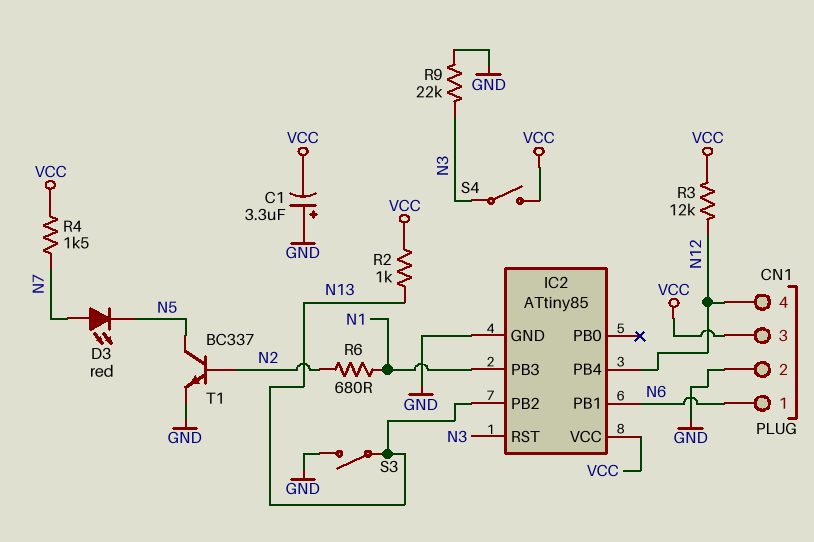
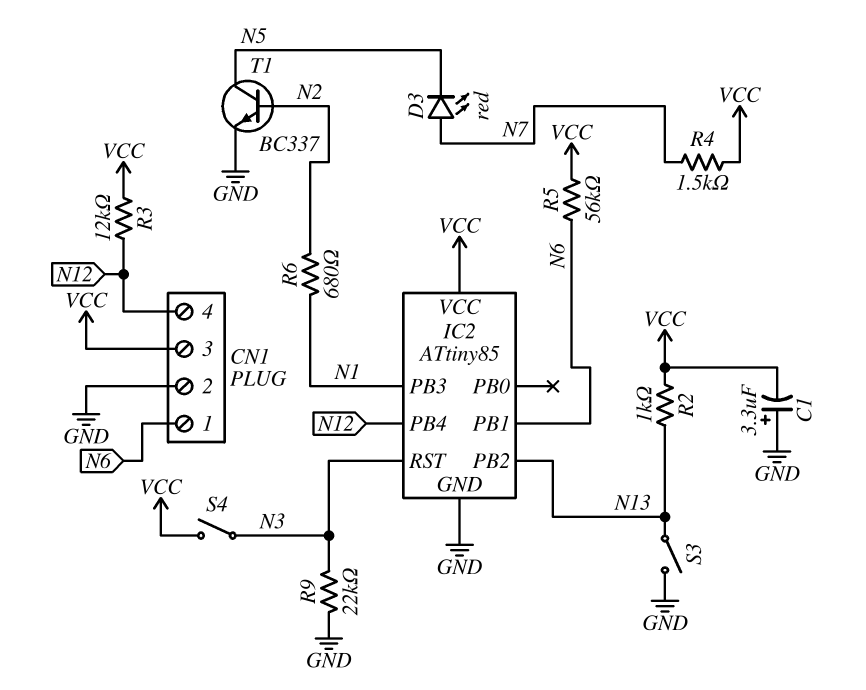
R5: none -> 56k (N6, VCC)

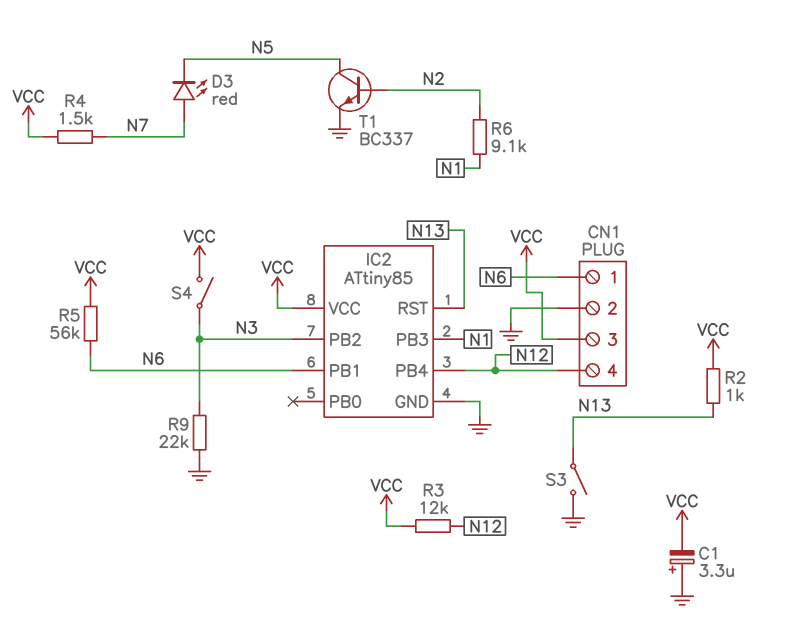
IC2 pin PB2: N13 -> N3
IC2 pin RST: N3 -> N13
R6: 680 (N1, N2) -> 9.1k (N1, N2)

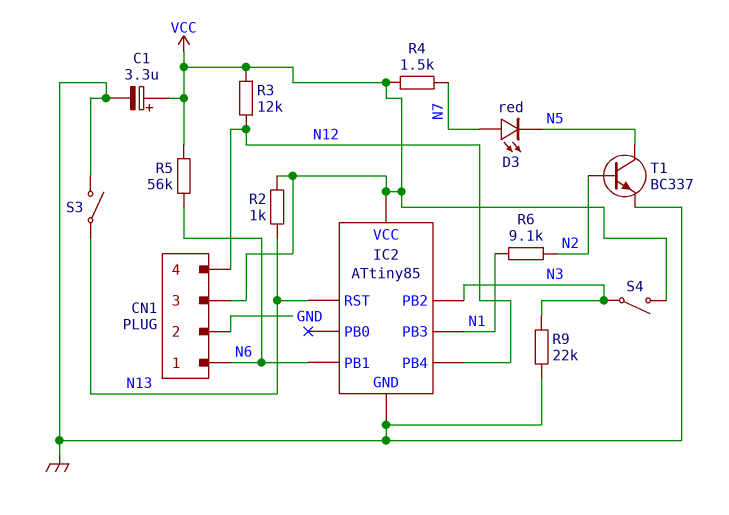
C1: 3.3uF (plus GND, minus VCC) -> 3.3uF (plus VCC, minus GND)

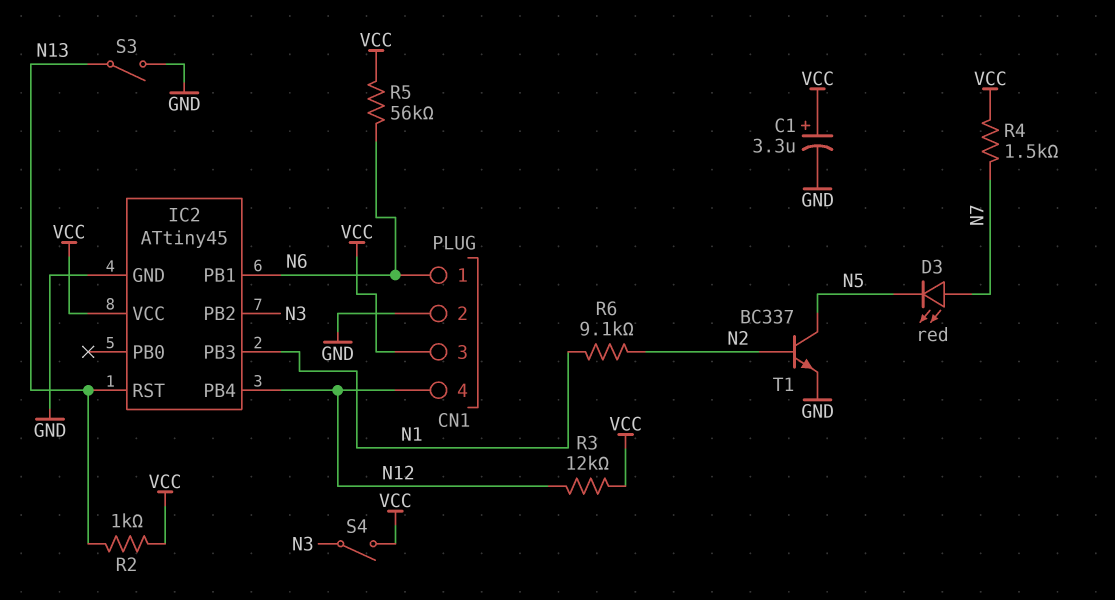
IC2: ATtiny85 -> ATtiny45
R9: 22k (GND, N3) -> none

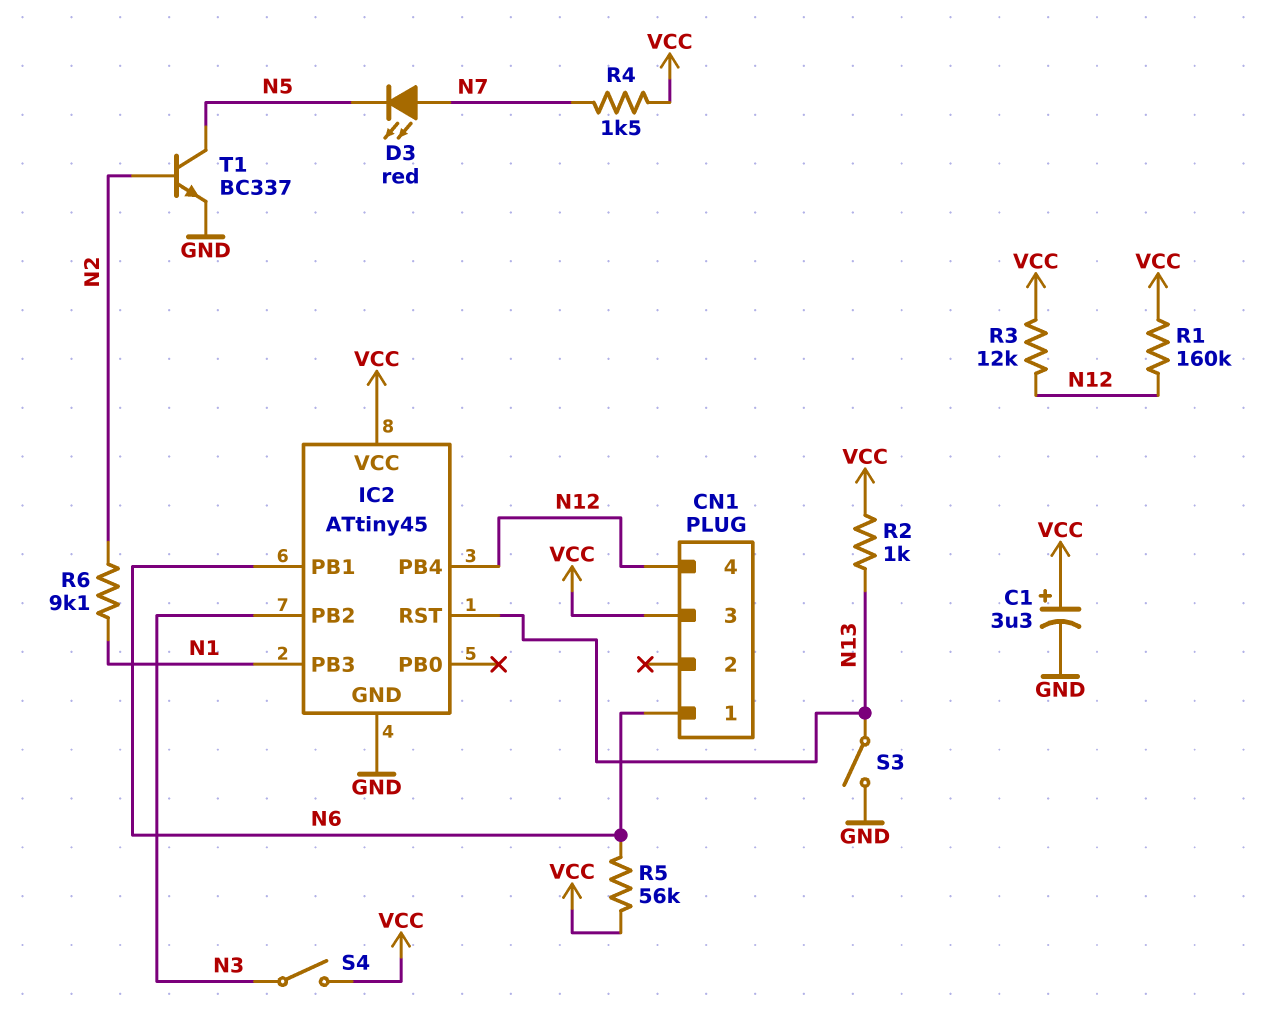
CN1 pin 2: GND -> none
R1: none -> 160k (N12, VCC)

